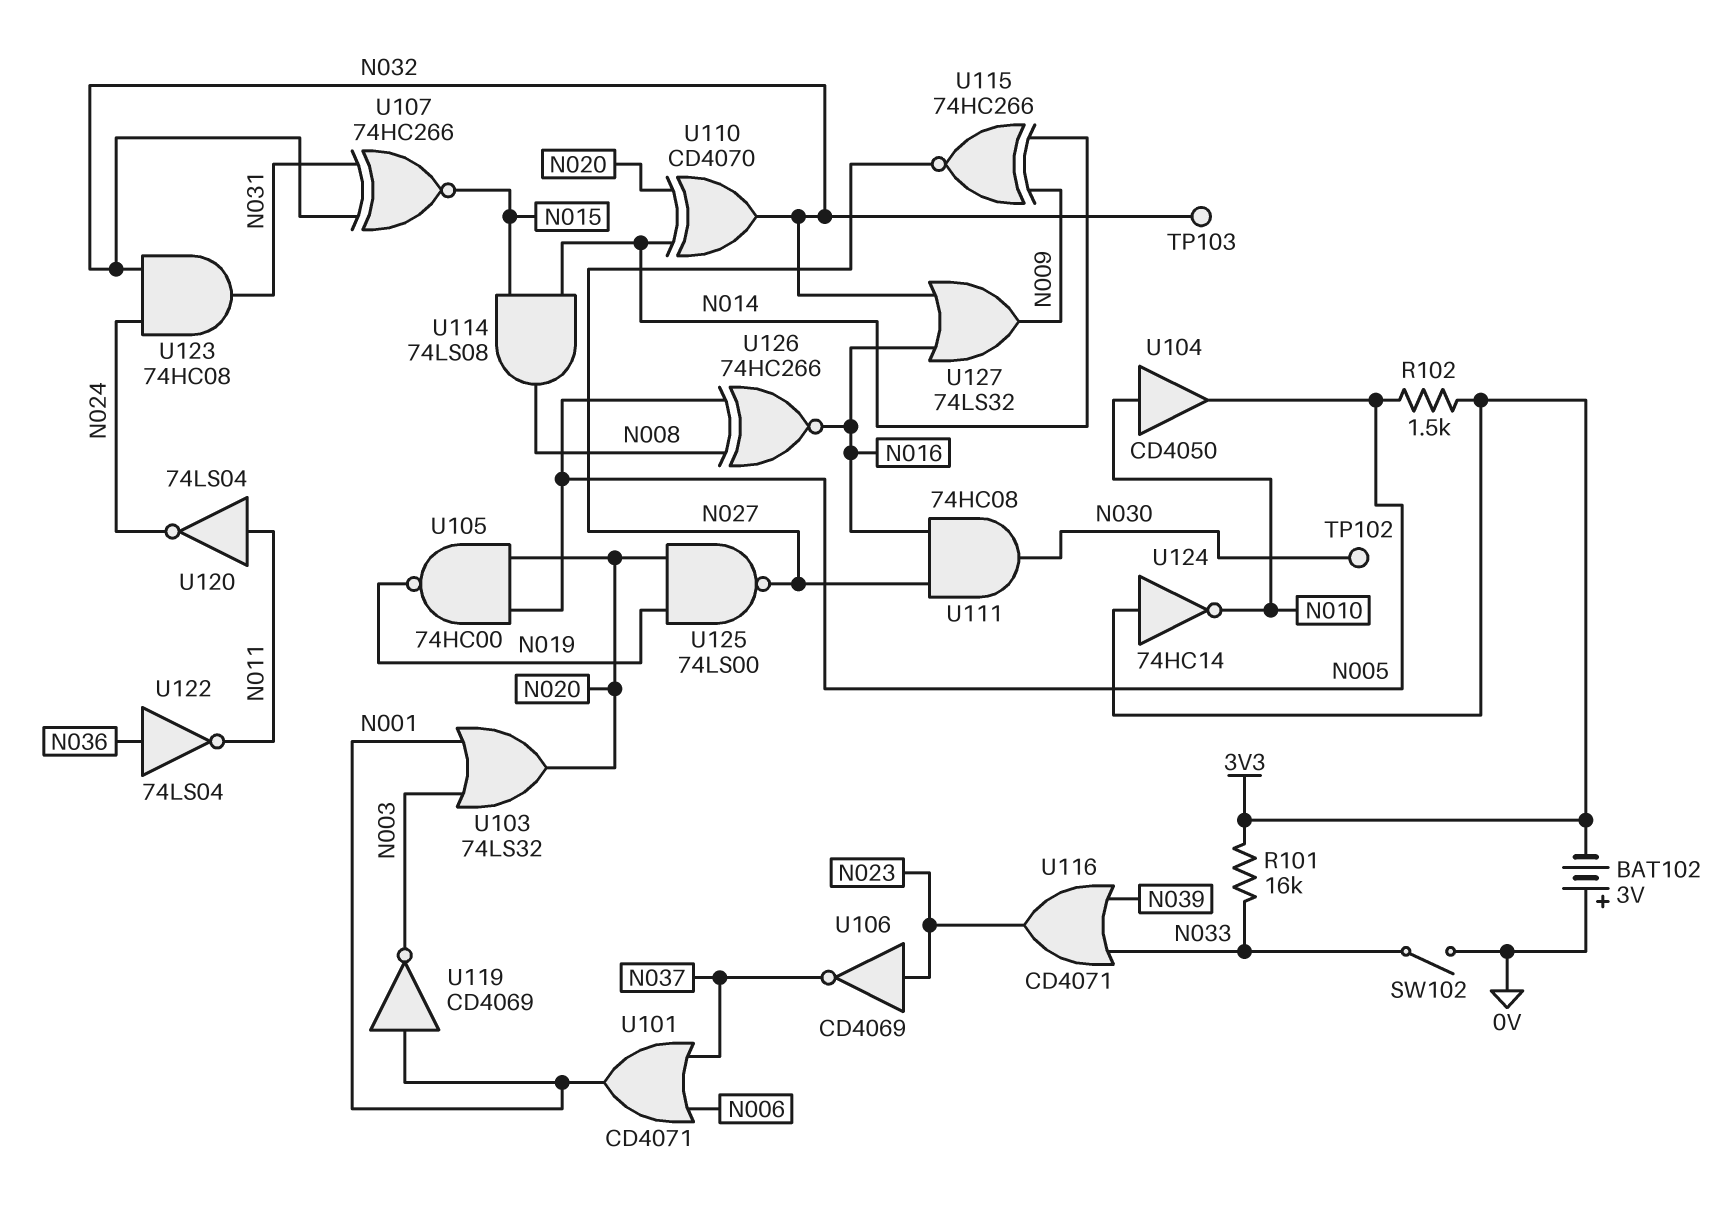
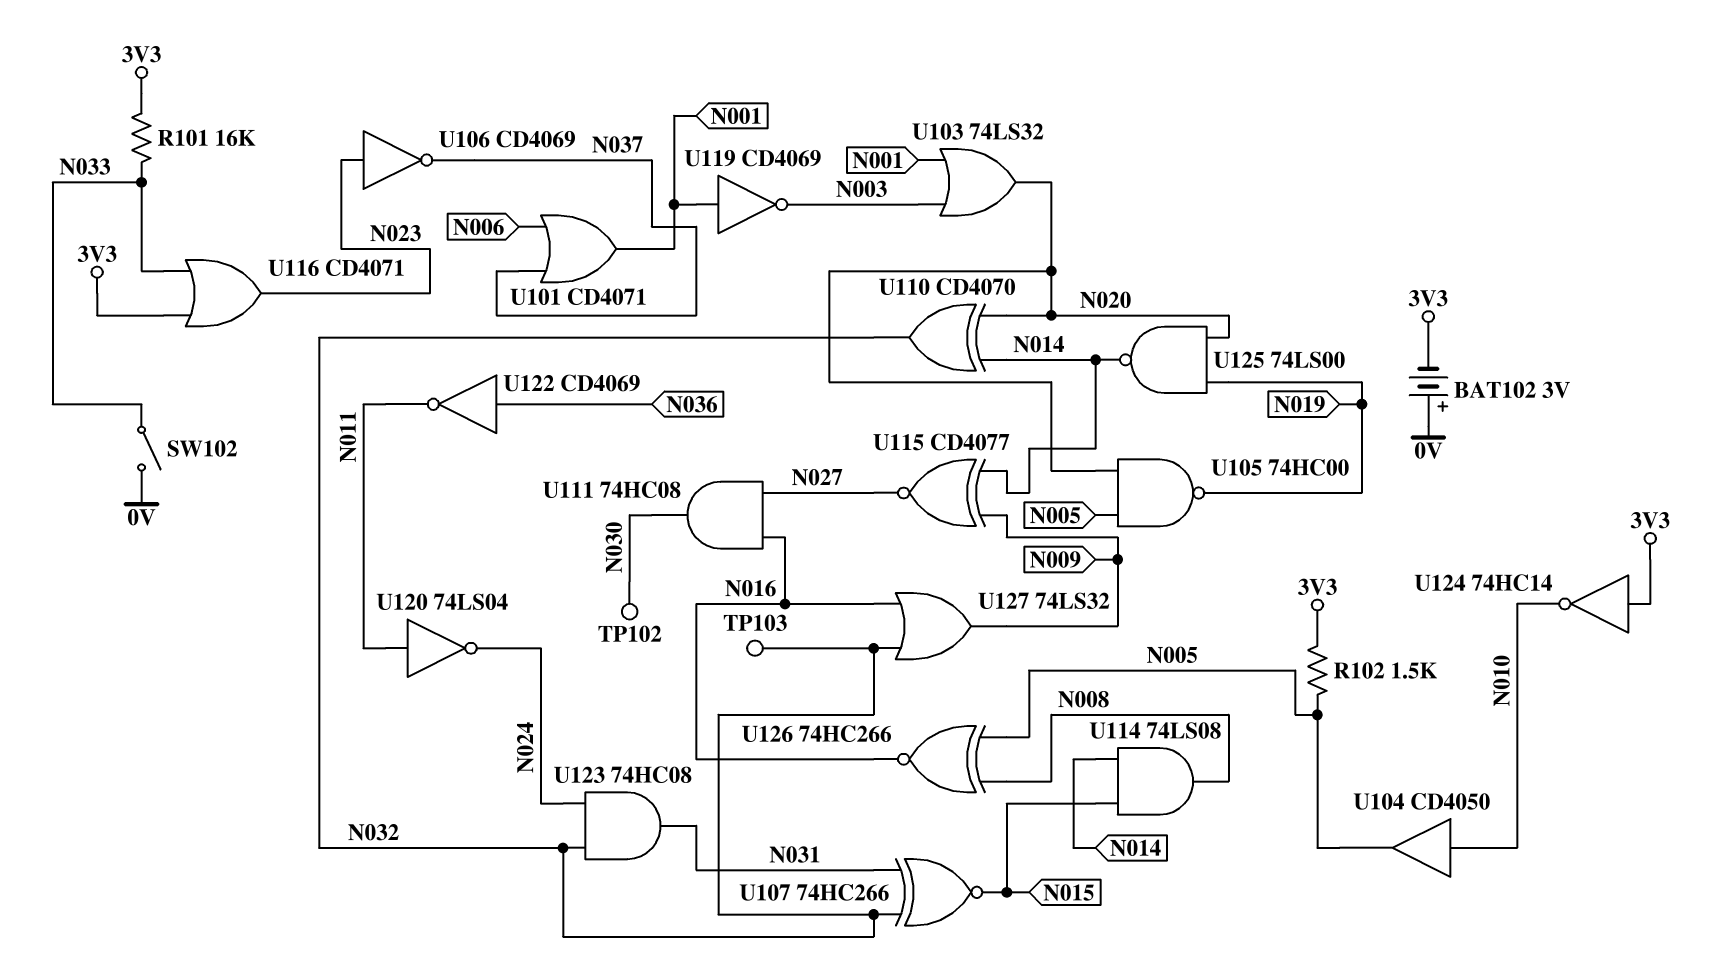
U115: XNOR 74HC266 (in N009, in N014, out N027) -> XNOR CD4077 (in N009, in N014, out N027)
U116: OR CD4071 (in N033, in N039, out N023) -> OR CD4071 (in 3V3, in N033, out N023)
U122: NOT 74LS04 (in N036, out N011) -> NOT CD4069 (in N036, out N011)
U125: NAND 74LS00 (in N019, in N020, out N027) -> NAND 74LS00 (in N019, in N020, out N014)

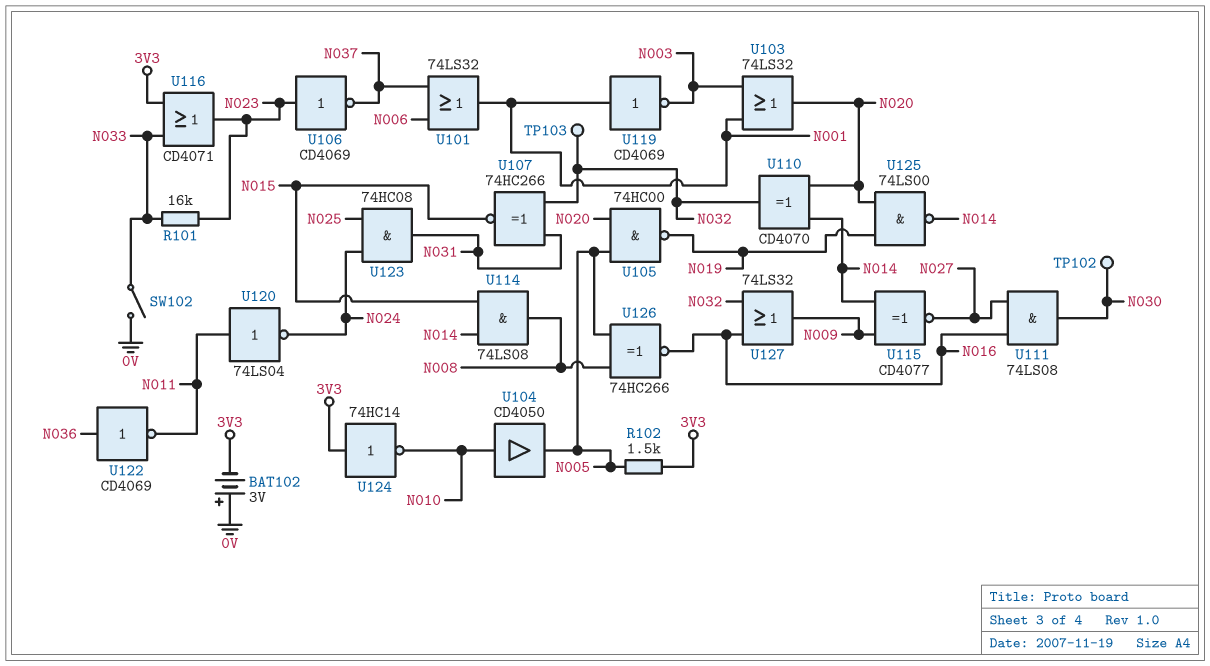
R101: 16k (3V3, N033) -> 16k (N023, N033)
U101: OR CD4071 (in N006, in N037, out N001) -> OR 74LS32 (in N006, in N037, out N001)
U111: AND 74HC08 (in N016, in N027, out N030) -> AND 74LS08 (in N016, in N027, out N030)
U123: AND 74HC08 (in N024, in N032, out N031) -> AND 74HC08 (in N024, in N025, out N031)

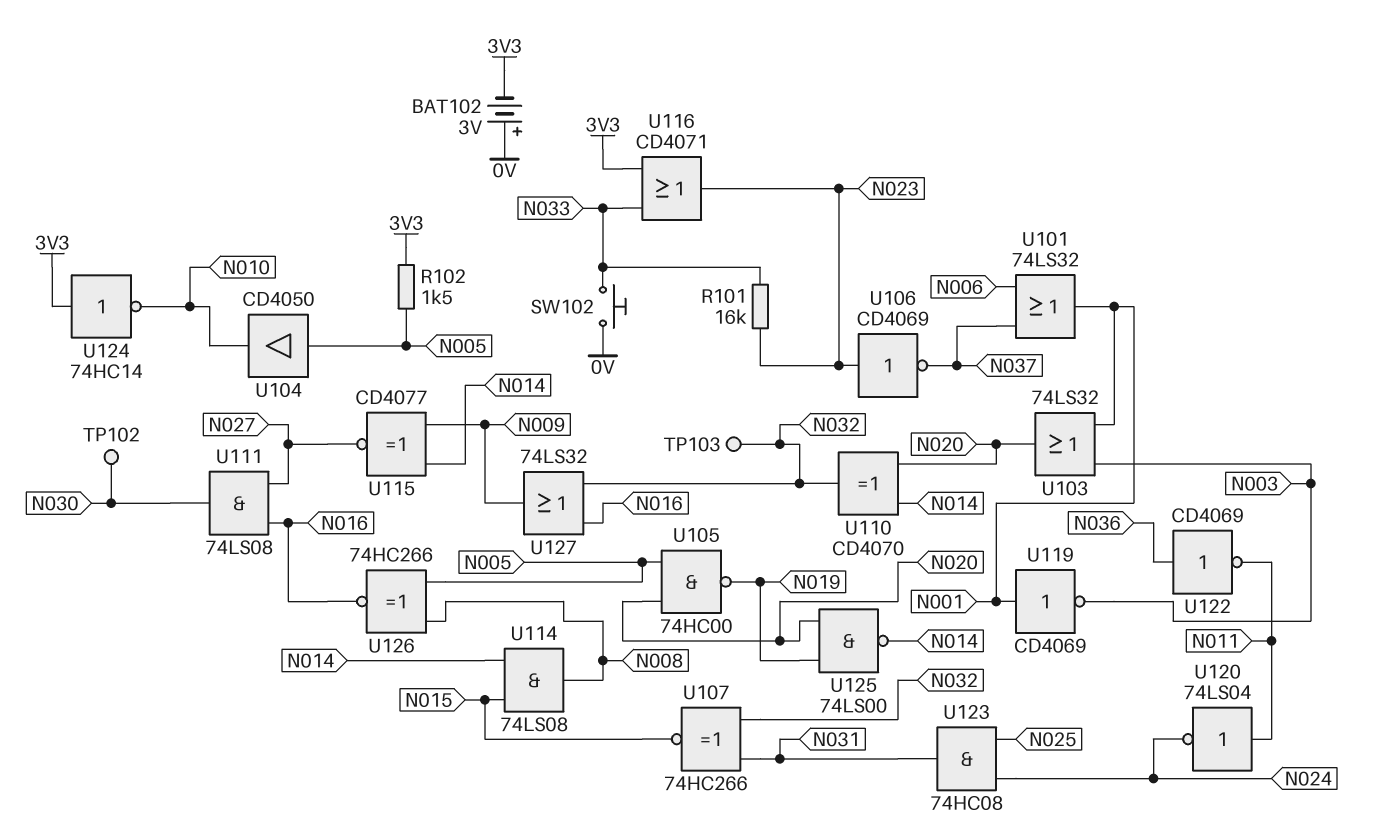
SW102: switch (0V, N033) -> button (0V, N033)
U104: buffer CD4050 (in N010, out N005) -> buffer CD4050 (in N005, out N010)

